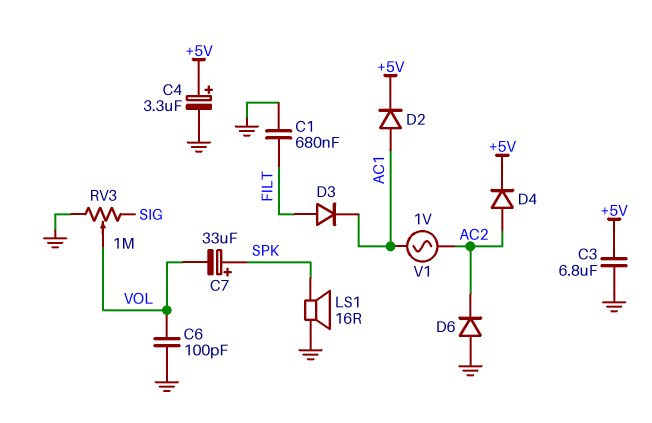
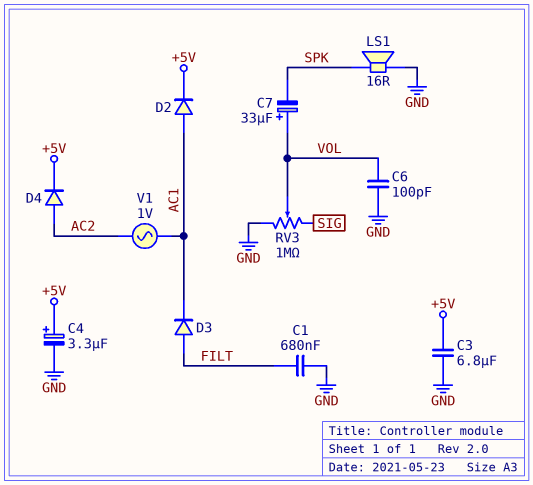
C7: 33uF (plus SPK, minus VOL) -> 33uF (plus VOL, minus SPK)
D6: diode (A GND, K AC2) -> none

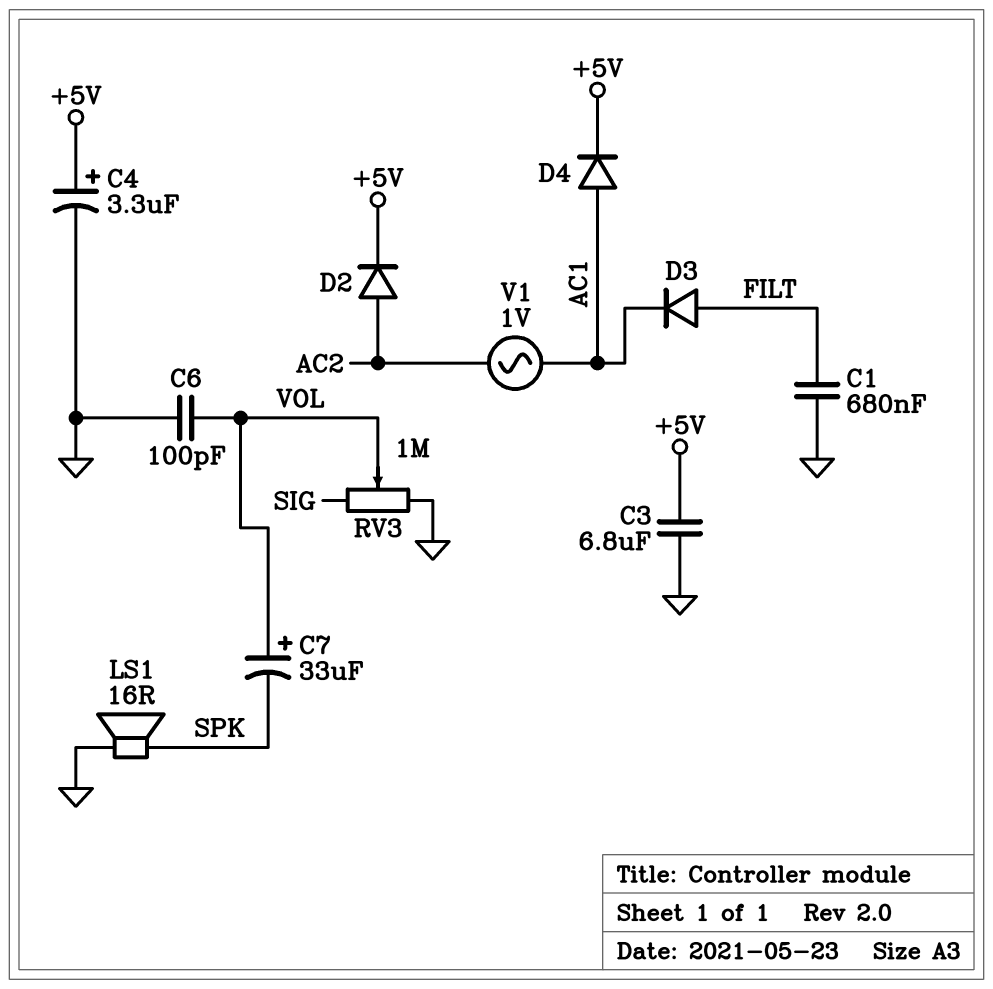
D2: diode (A AC1, K +5V) -> diode (A AC2, K +5V)
D4: diode (A AC2, K +5V) -> diode (A AC1, K +5V)

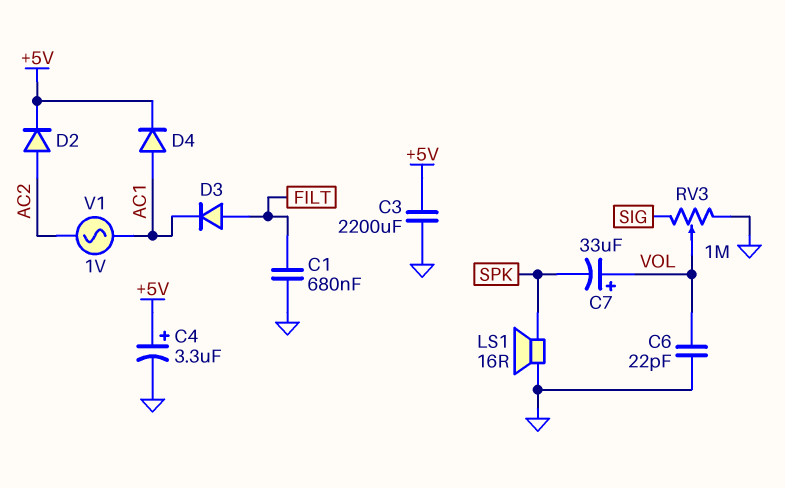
C3: 6.8uF (+5V, GND) -> 2200uF (+5V, GND)
C6: 100pF (GND, VOL) -> 22pF (GND, VOL)

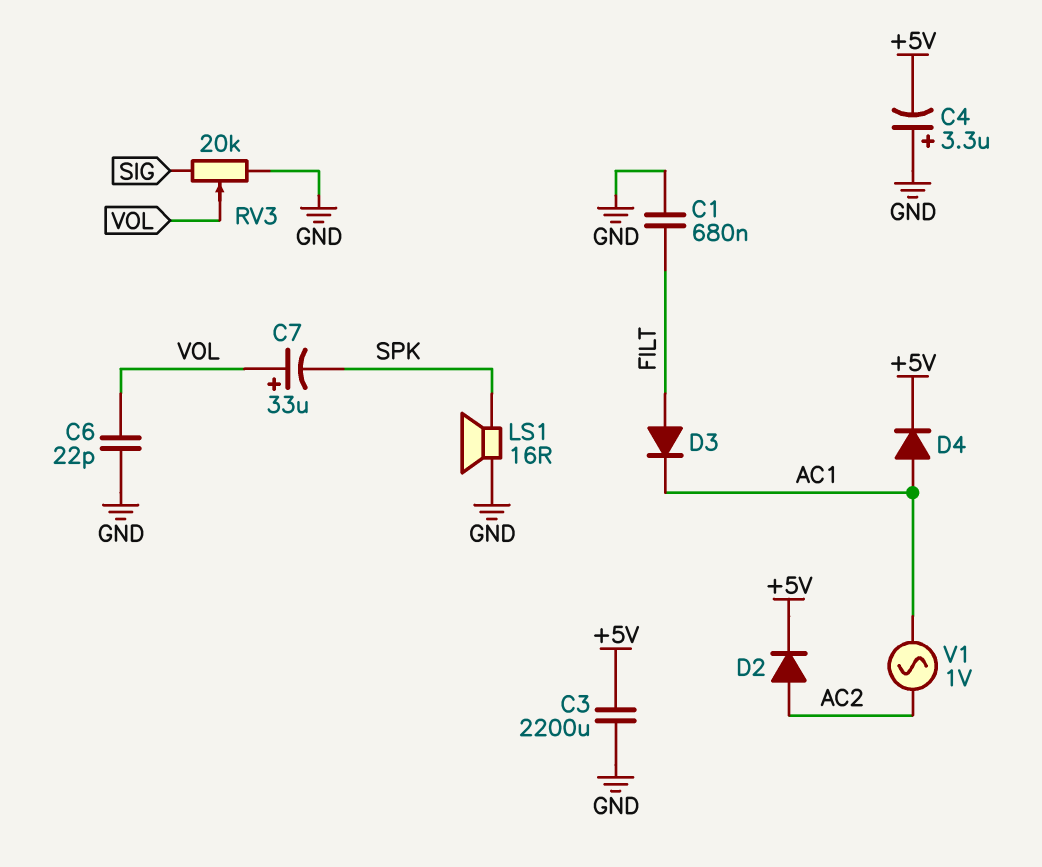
C4: 3.3uF (plus +5V, minus GND) -> 3.3uF (plus GND, minus +5V)
RV3: 1M (GND, SIG, wiper VOL) -> 20k (GND, SIG, wiper VOL)

